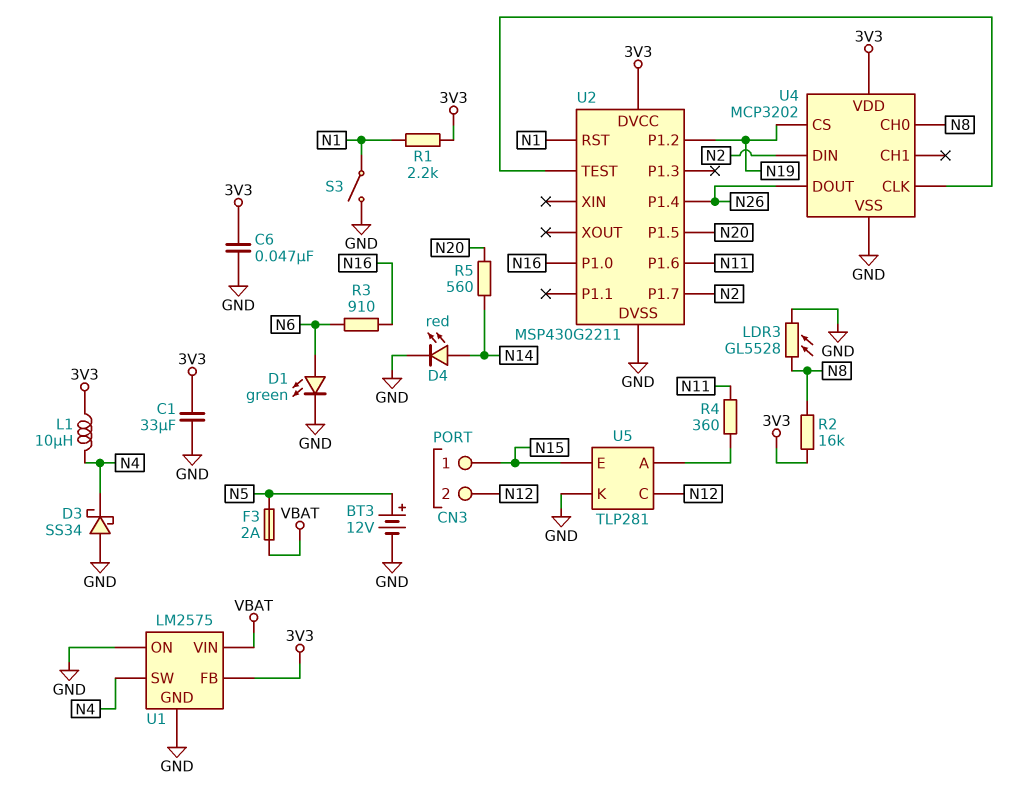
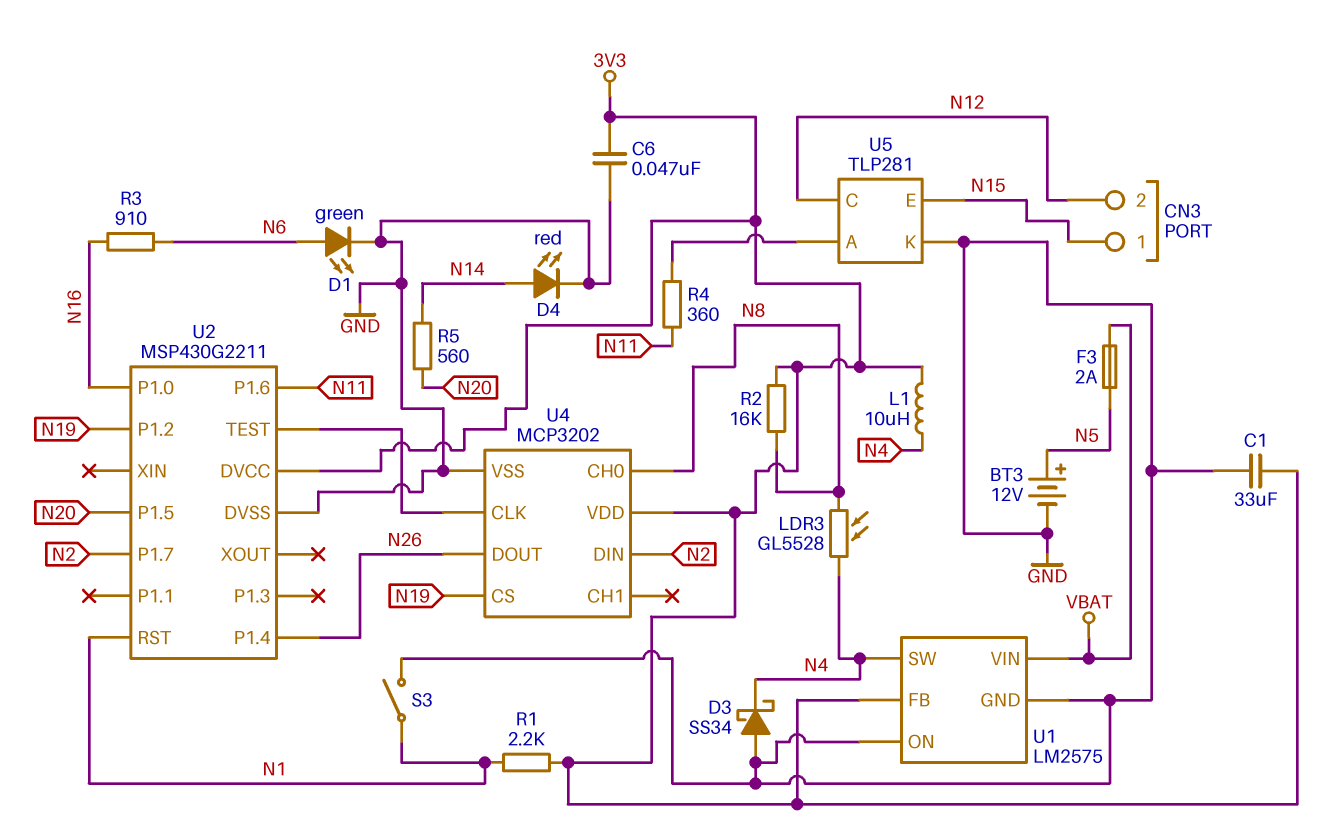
LDR3: GL5528 (GND, N8) -> GL5528 (N4, N8)

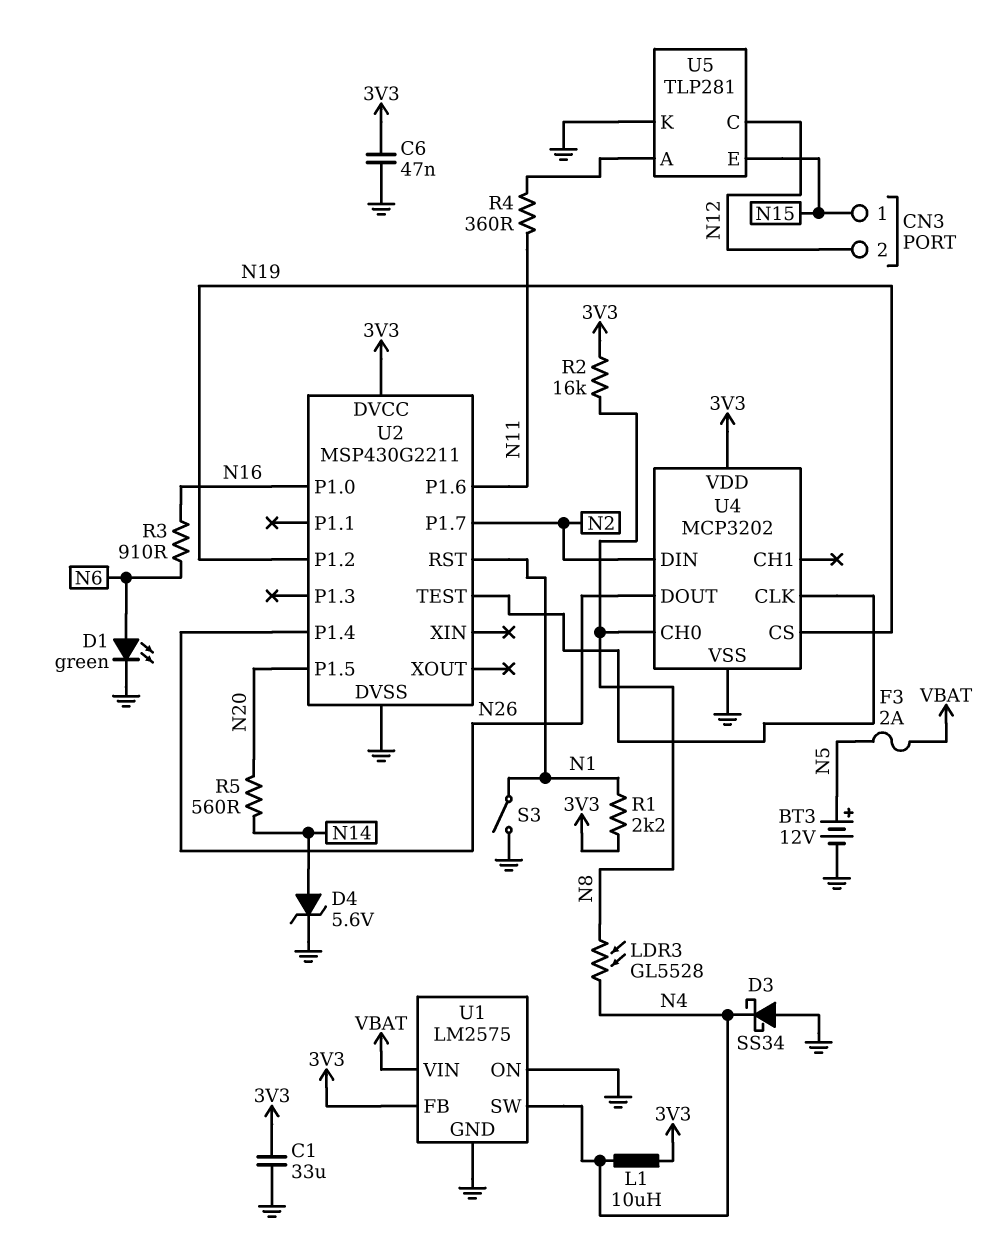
D4: LED red (A N14, K GND) -> zener 5.6V (A N14, K GND)

